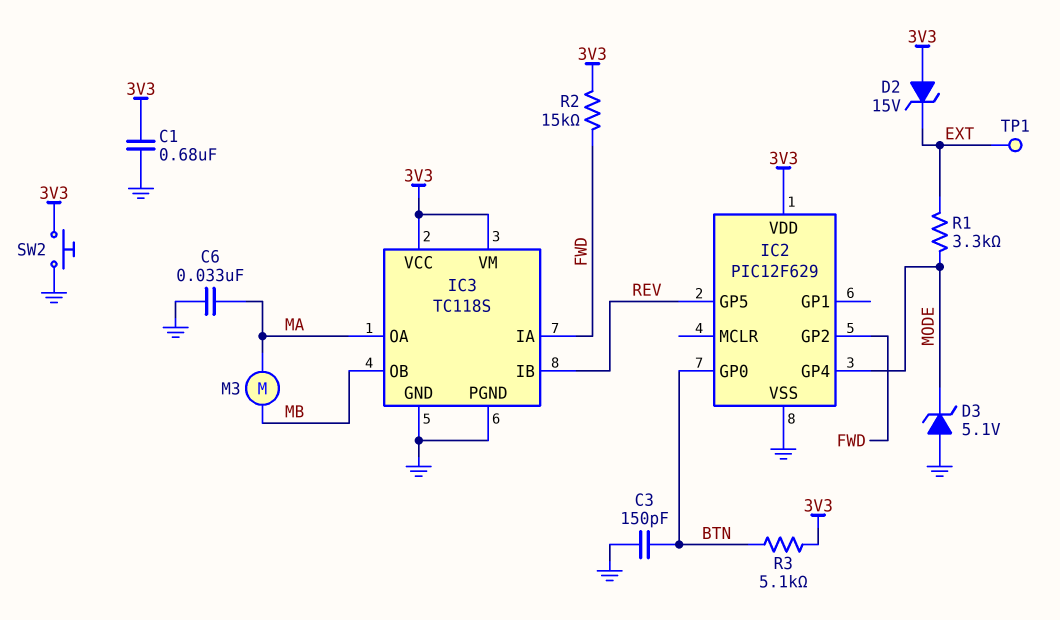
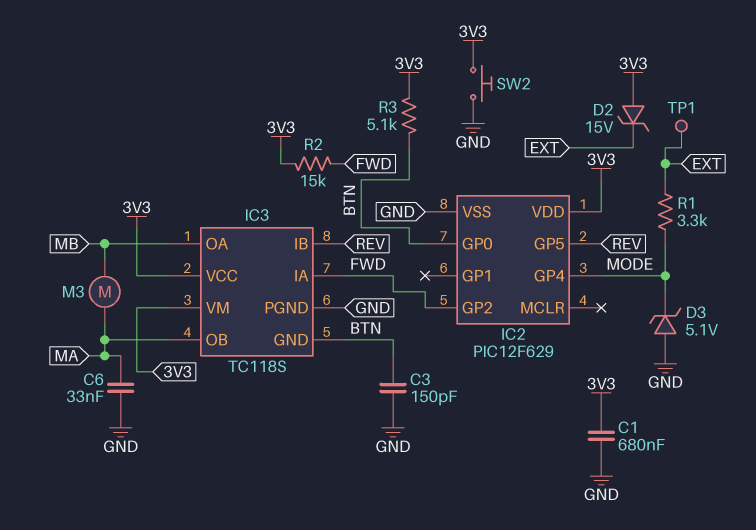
IC3 pin GND: GND -> BTN
IC3 pin OA: MA -> MB
IC3 pin OB: MB -> MA

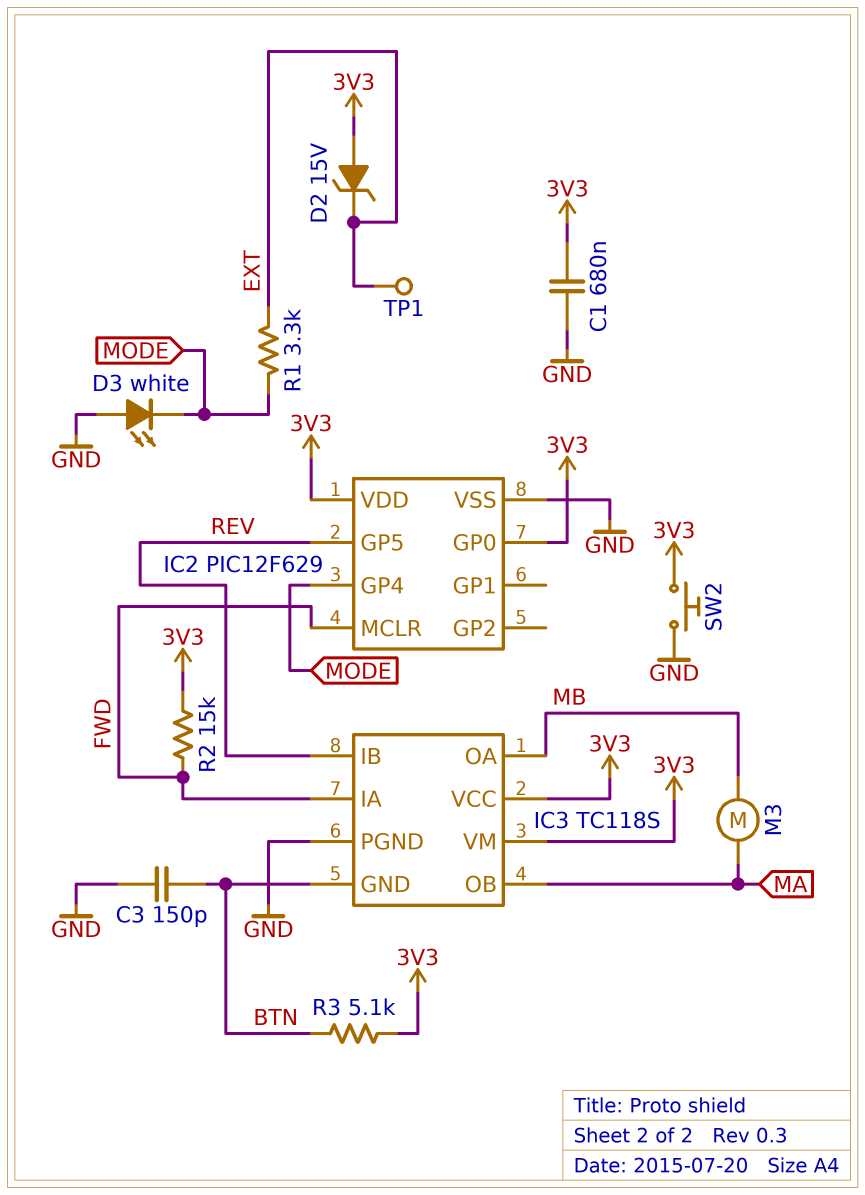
C6: 33nF (GND, MA) -> none
D3: zener 5.1V (A GND, K MODE) -> LED white (A GND, K MODE)
IC2 pin GP0: BTN -> 3V3
IC2 pin GP2: FWD -> none
IC2 pin MCLR: none -> FWD

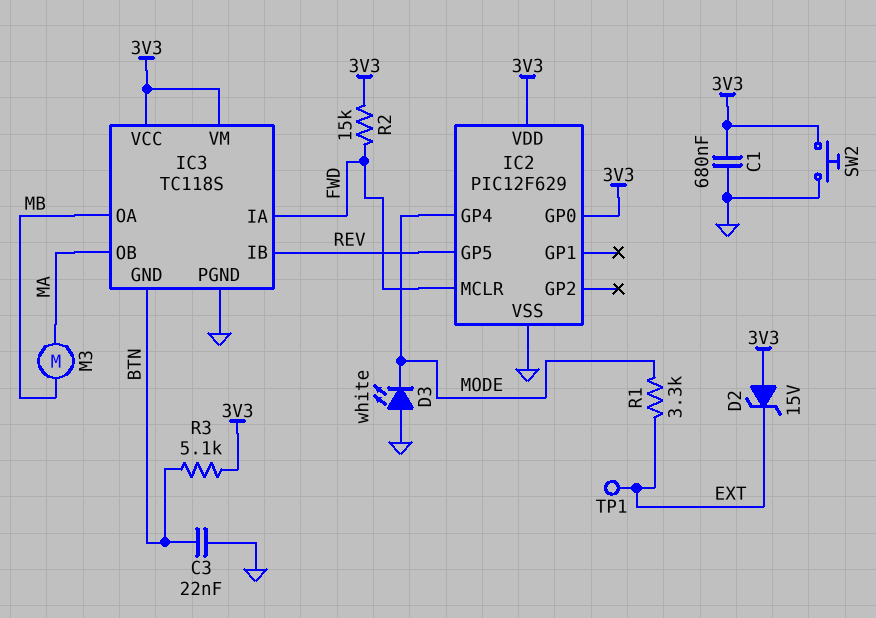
C3: 150pF (BTN, GND) -> 22nF (BTN, GND)

